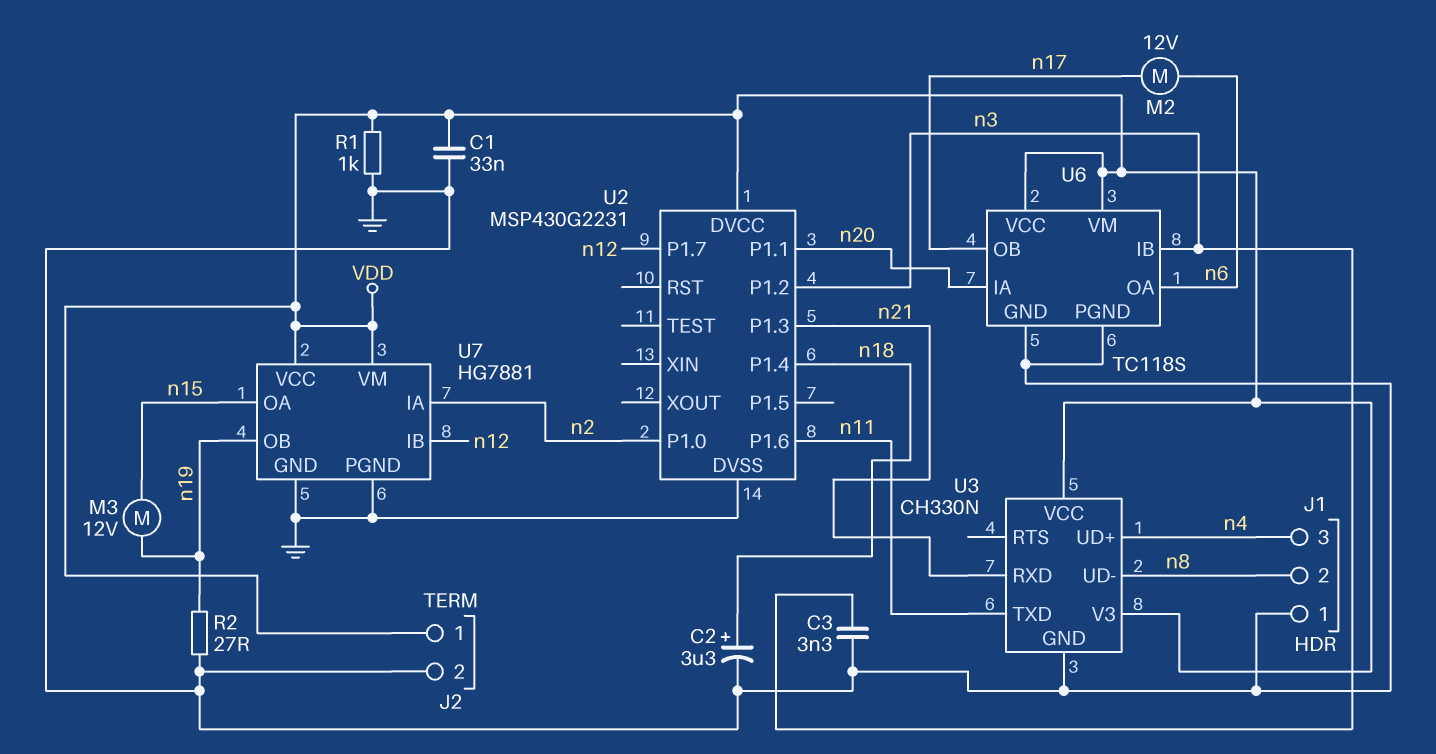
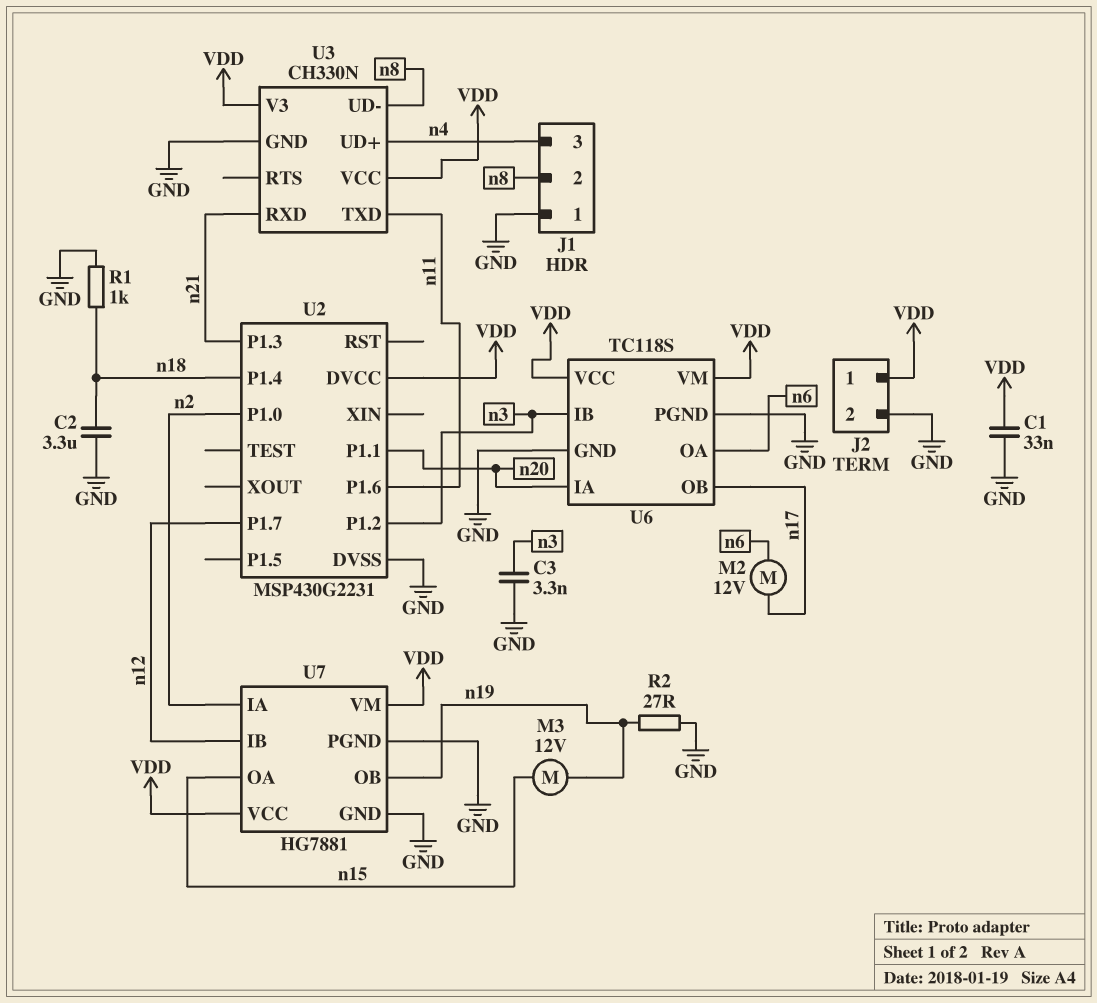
C2: 3.3uF (plus n18, minus GND) -> 3.3uF (GND, n18)
R1: 1k (GND, VDD) -> 1k (GND, n18)

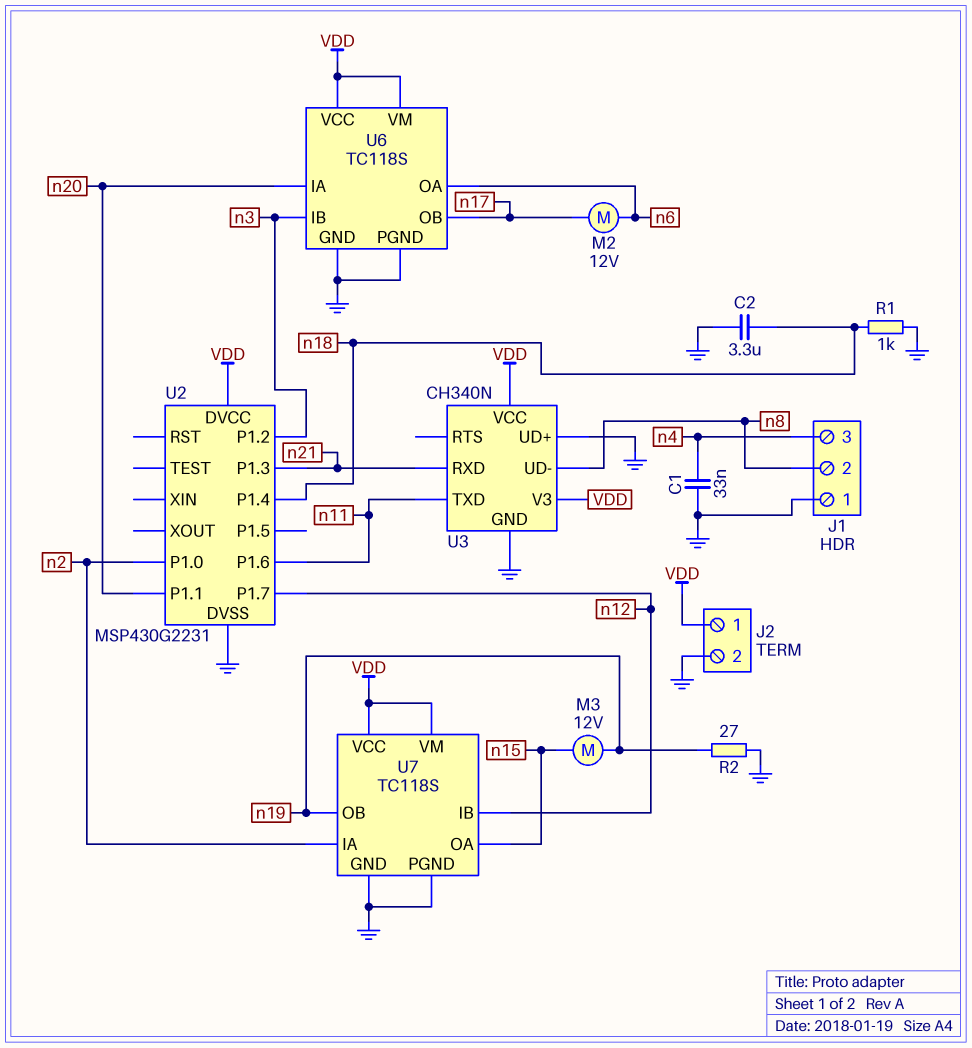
C1: 33nF (GND, VDD) -> 33nF (GND, n4)
C3: 3.3nF (GND, n3) -> none
U3: CH330N -> CH340N
U3 pin UD+: n4 -> GND
U7: HG7881 -> TC118S

